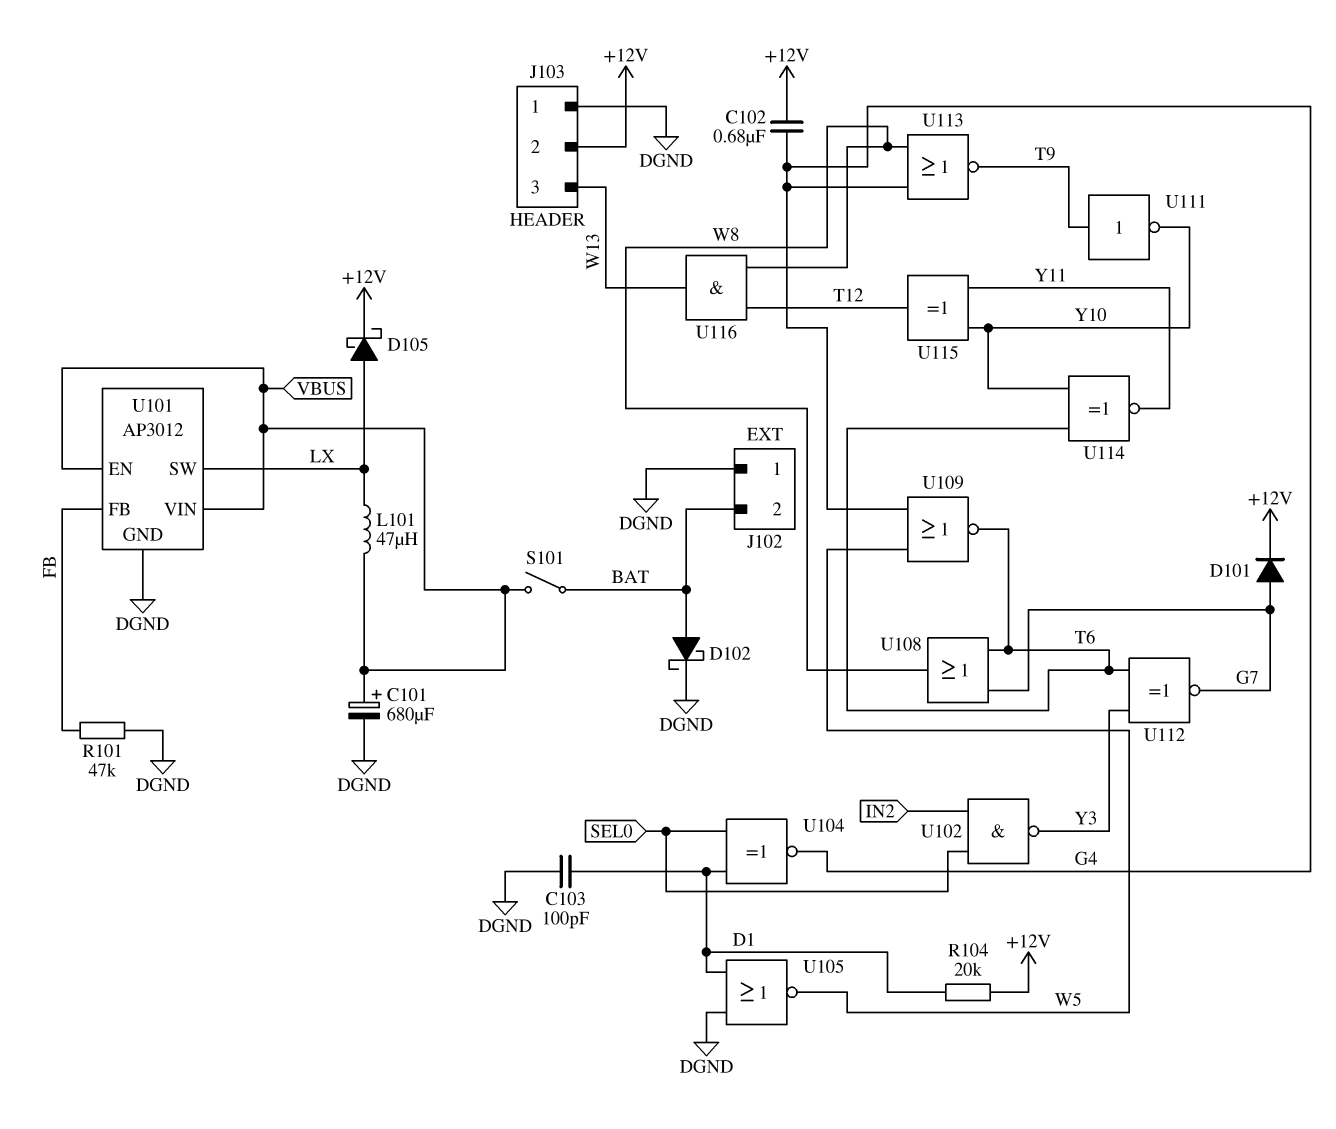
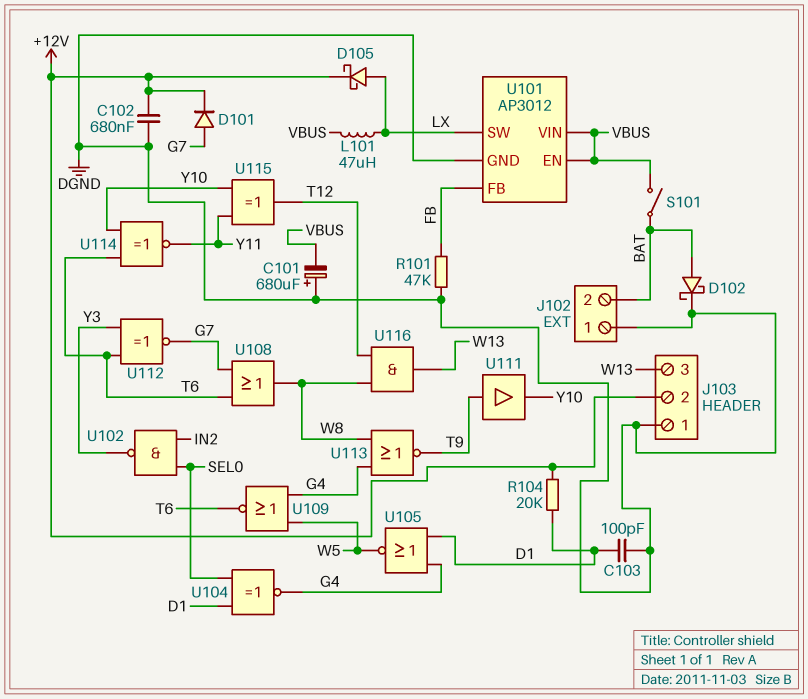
C101: 680uF (plus VBUS, minus DGND) -> 680uF (plus DGND, minus VBUS)
C102: 680nF (+12V, G4) -> 680nF (+12V, DGND)
U105: NOR (in D1, in DGND, out W5) -> NOR (in D1, in G4, out W5)
U111: NOT (in T9, out Y10) -> buffer (in T9, out Y10)

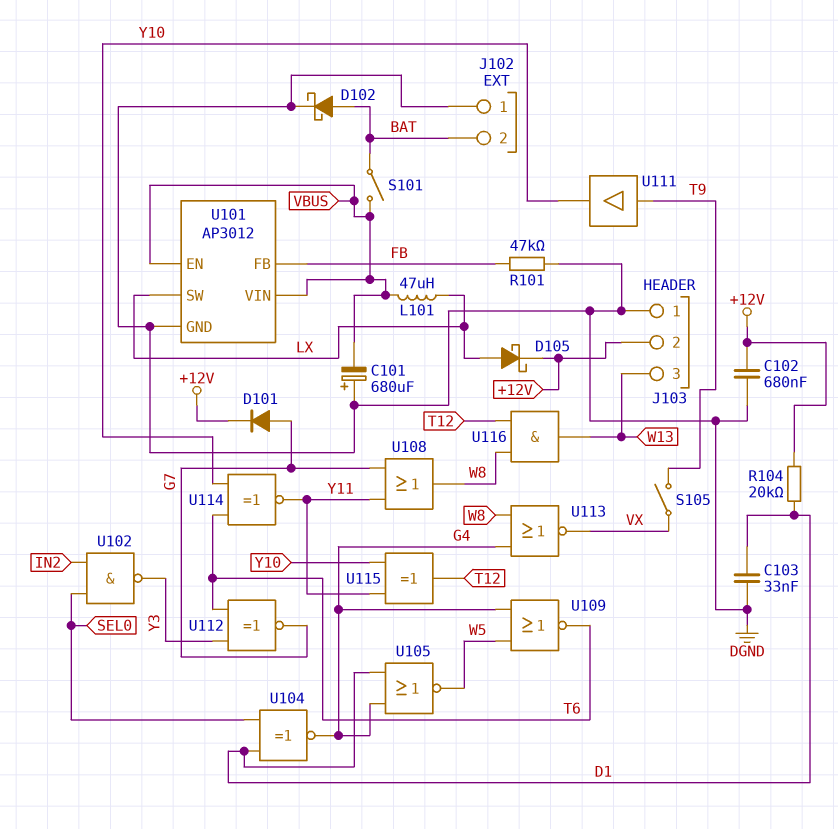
C103: 100pF (D1, DGND) -> 33nF (D1, DGND)
S105: none -> switch (T9, VX)
U108: OR (in G7, in T6, out W8) -> OR (in G7, in Y11, out W8)
U113: NOR (in G4, in W8, out T9) -> NOR (in G4, in W8, out VX)

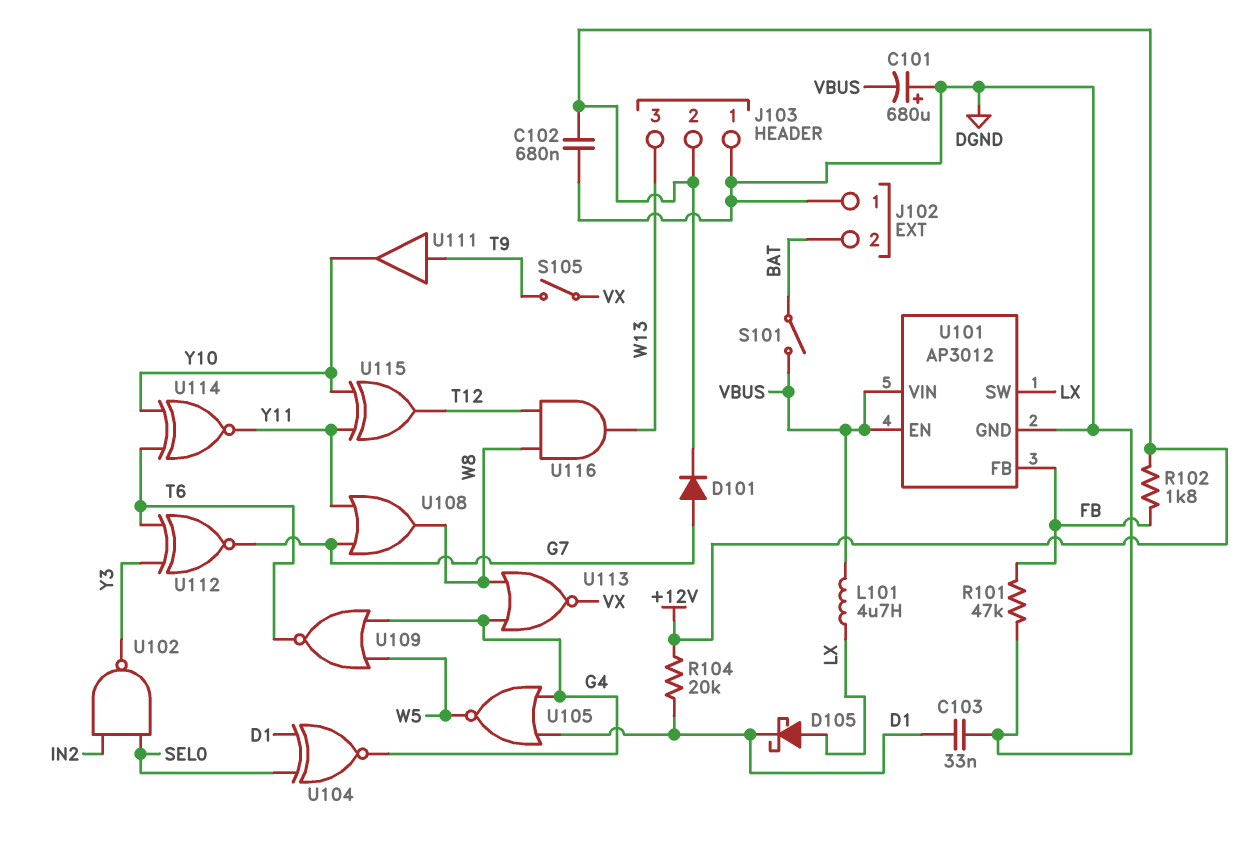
D102: schottky (A BAT, K DGND) -> none
D105: schottky (A LX, K +12V) -> schottky (A LX, K D1)
L101: 47uH (LX, VBUS) -> 4.7uH (LX, VBUS)
R102: none -> 1.8k (+12V, FB)

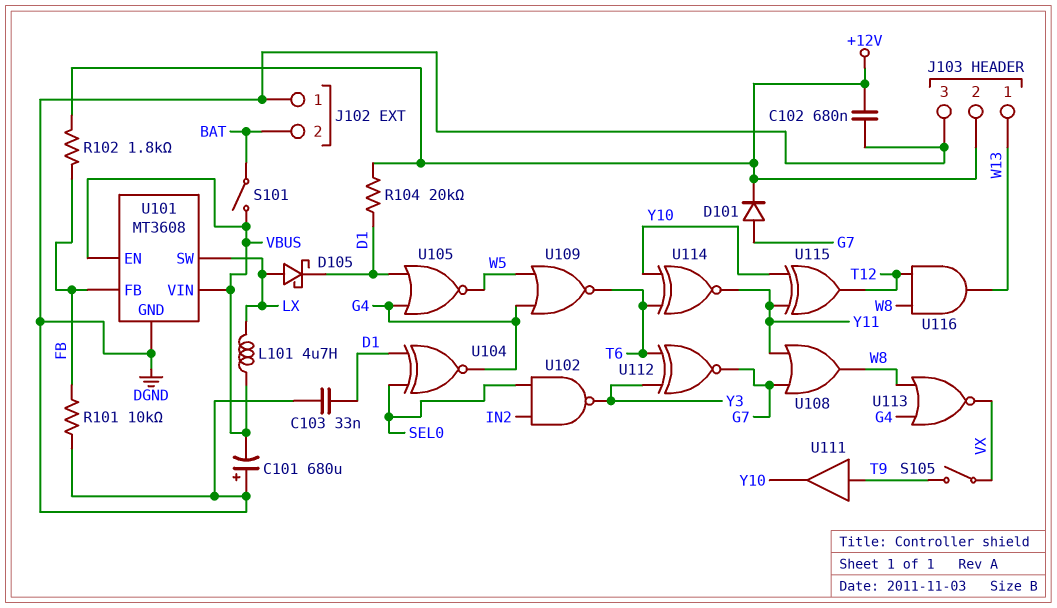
J103 pin 1: DGND -> W13
J103 pin 3: W13 -> DGND
R101: 47k (DGND, FB) -> 10k (DGND, FB)
U101: AP3012 -> MT3608

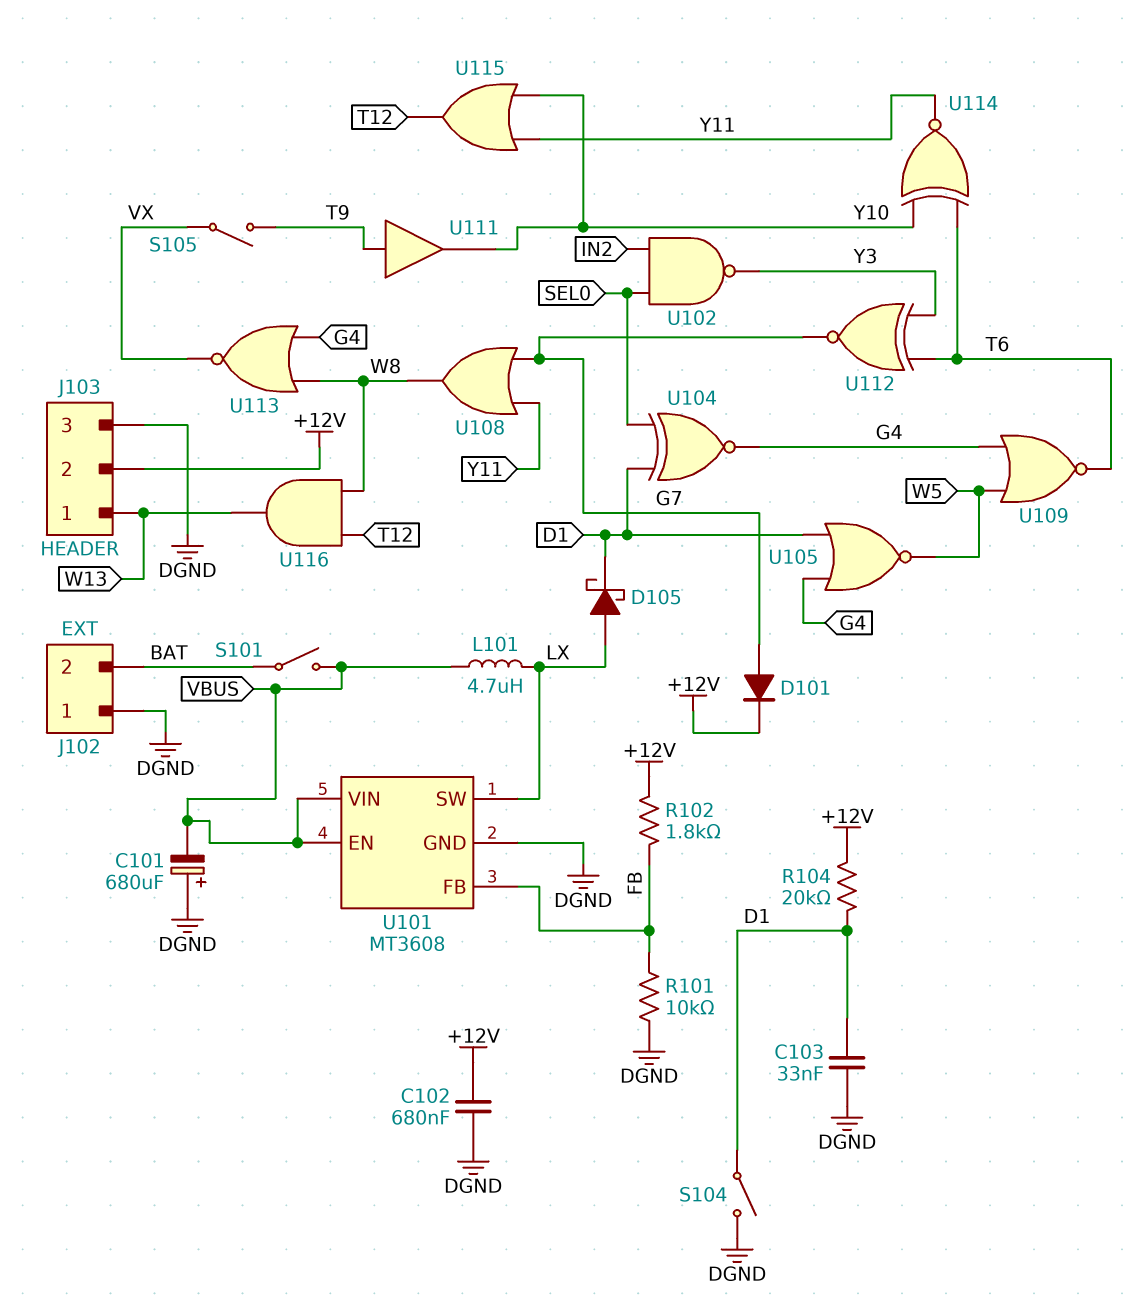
S104: none -> switch (D1, DGND)
U115: XOR (in Y10, in Y11, out T12) -> OR (in Y10, in Y11, out T12)

